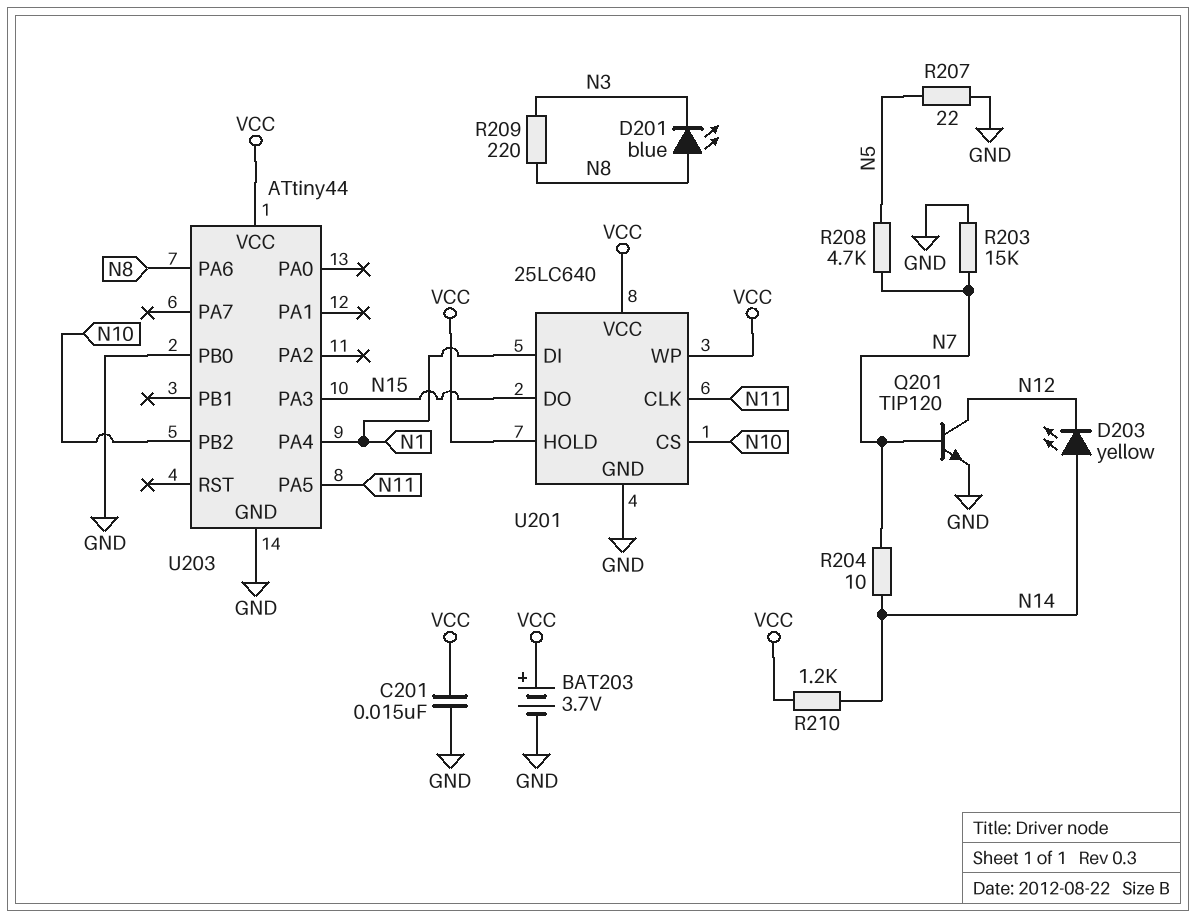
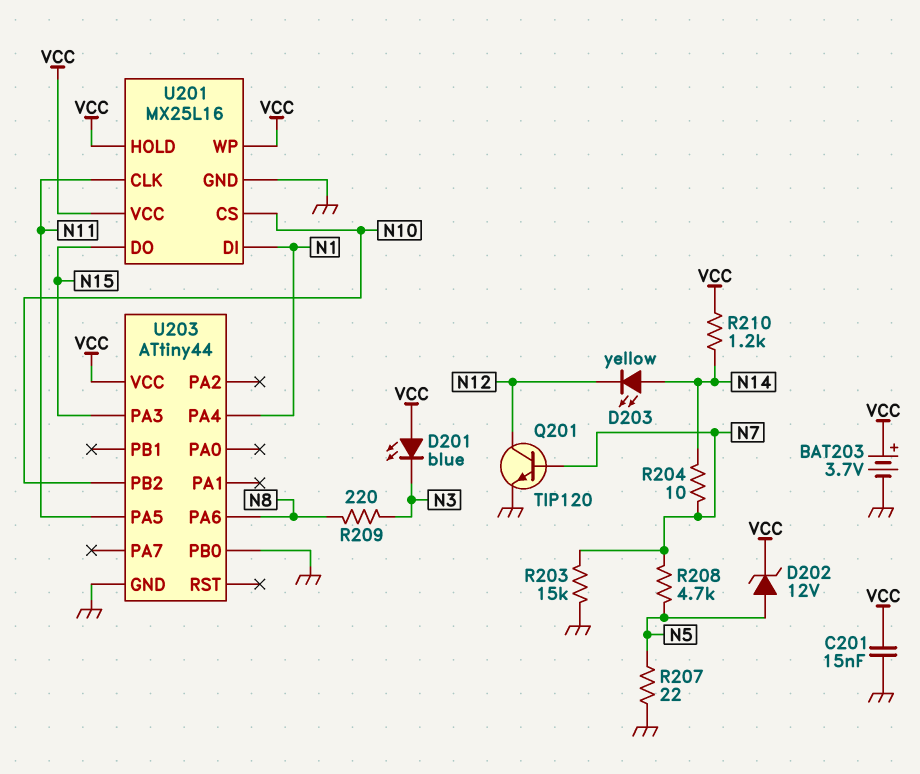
D201: LED blue (A N8, K N3) -> LED blue (A VCC, K N3)
D202: none -> zener 12V (A N5, K VCC)
U201: 25LC640 -> MX25L16

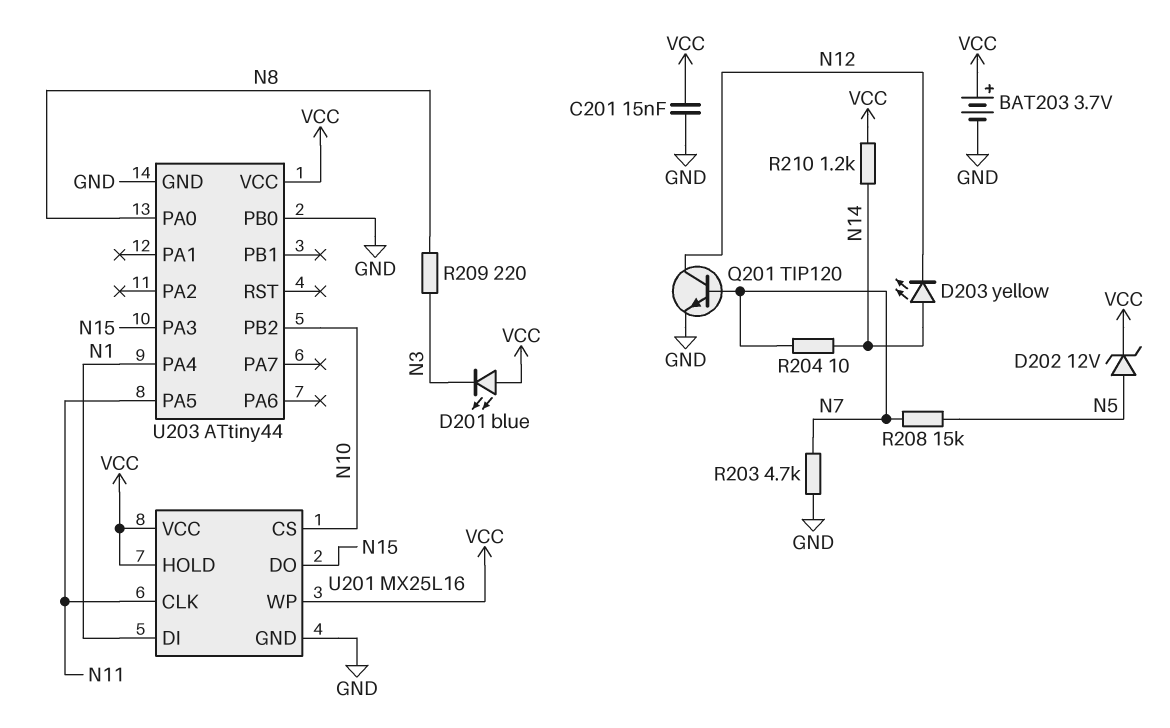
R203: 15k (GND, N7) -> 4.7k (GND, N7)
R207: 22 (GND, N5) -> none
R208: 4.7k (N5, N7) -> 15k (N5, N7)
U203 pin PA0: none -> N8
U203 pin PA6: N8 -> none

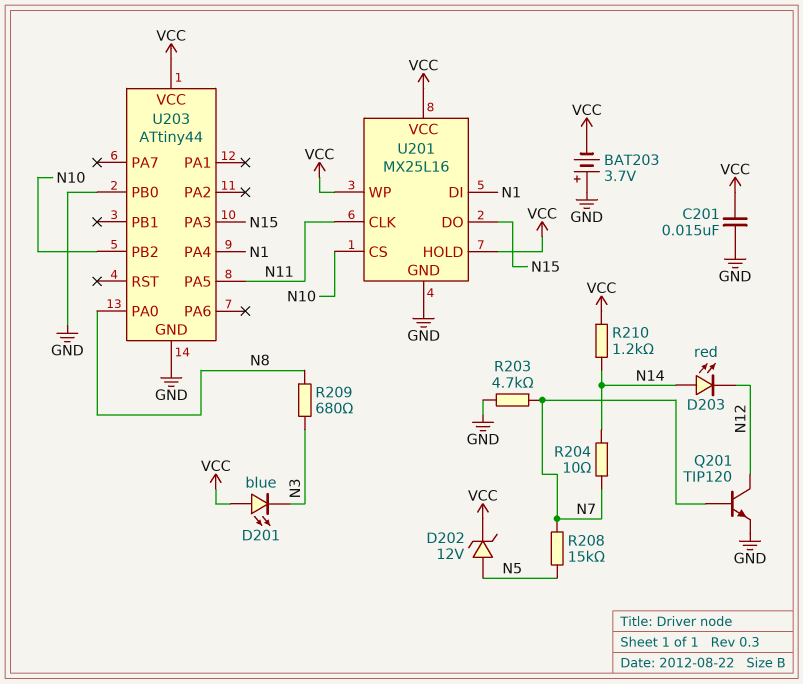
BAT203: 3.7V (plus VCC, minus GND) -> 3.7V (plus GND, minus VCC)
D203: LED yellow (A N14, K N12) -> LED red (A N14, K N12)
R209: 220 (N3, N8) -> 680 (N3, N8)

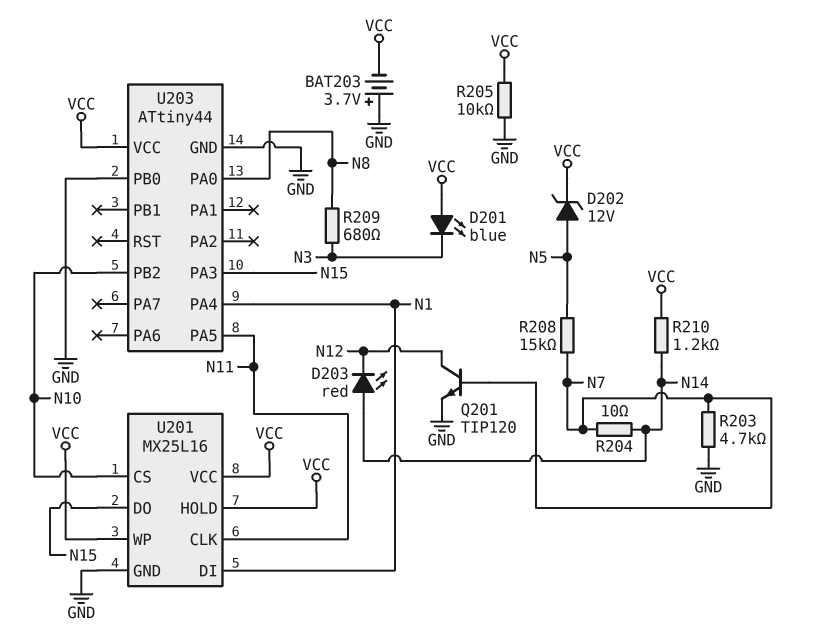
C201: 15nF (GND, VCC) -> none
R205: none -> 10k (GND, VCC)

